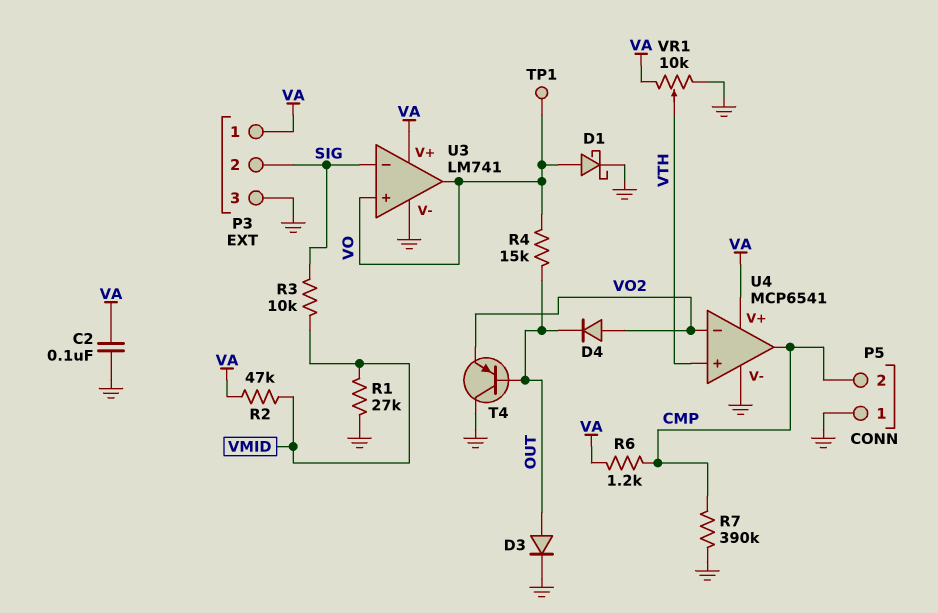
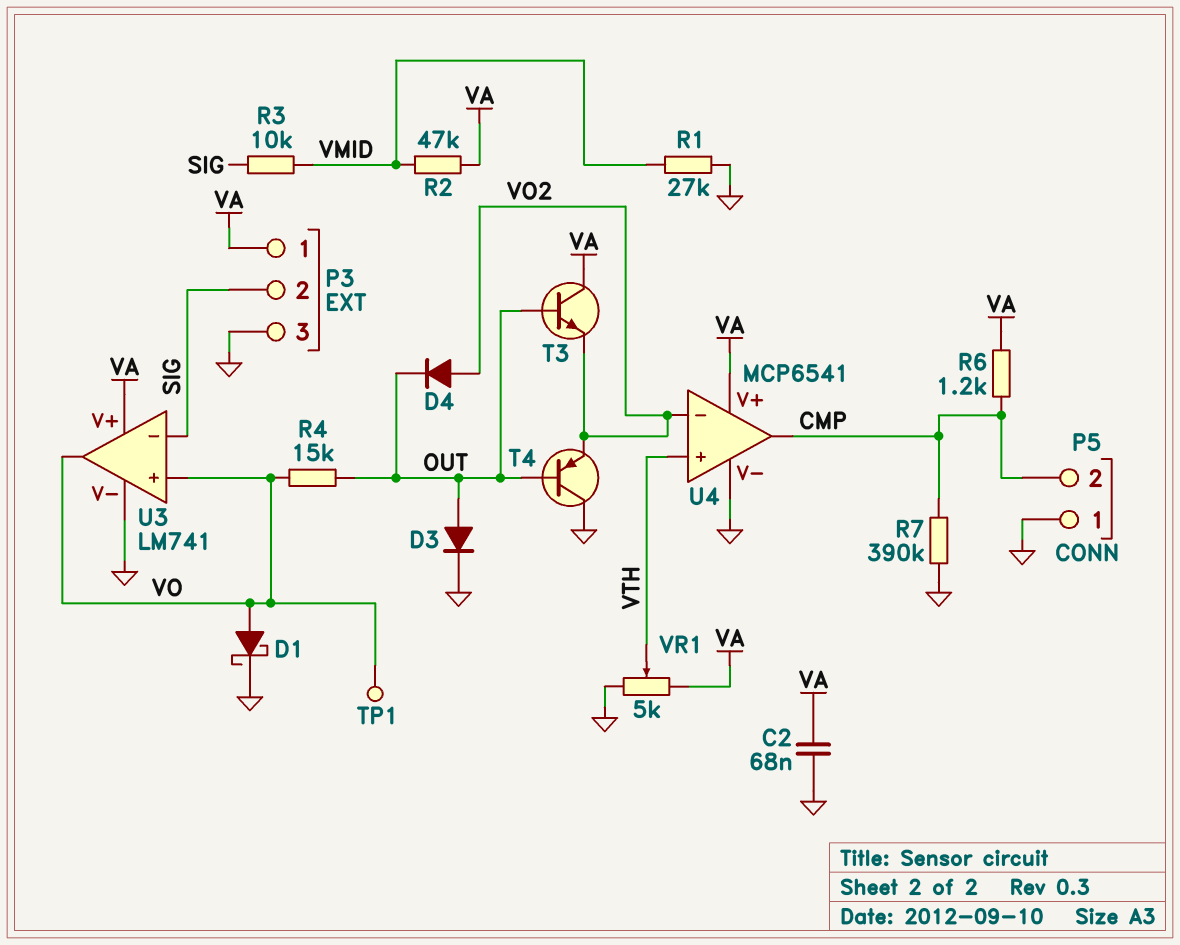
C2: 100nF (GND, VA) -> 68nF (GND, VA)
T3: none -> NPN (B OUT, C VA, E VO2)
VR1: 10k (GND, VA, wiper VTH) -> 5k (GND, VA, wiper VTH)

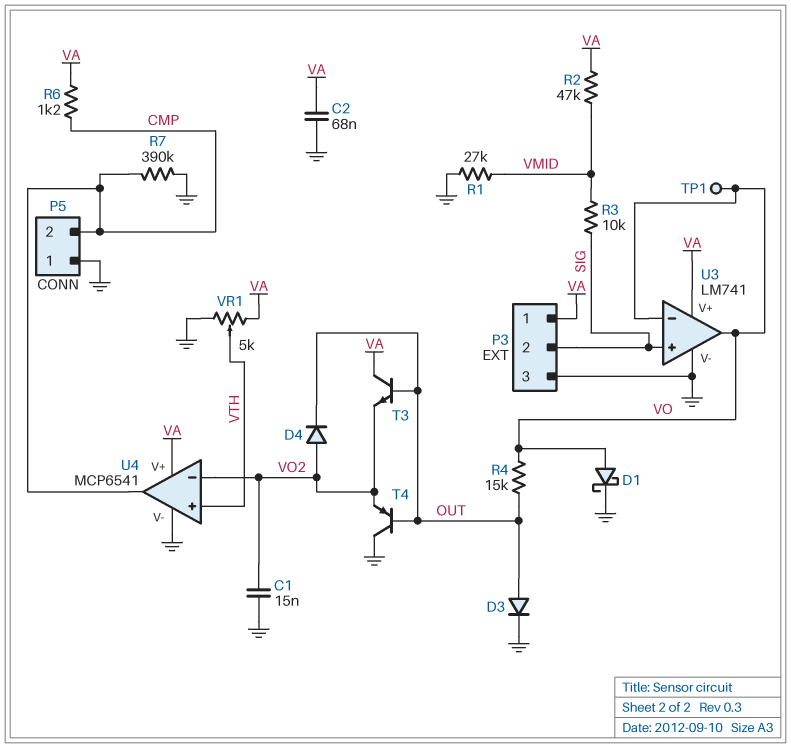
C1: none -> 15nF (GND, VO2)
U3 pin in+: VO -> SIG
U3 pin in-: SIG -> VO

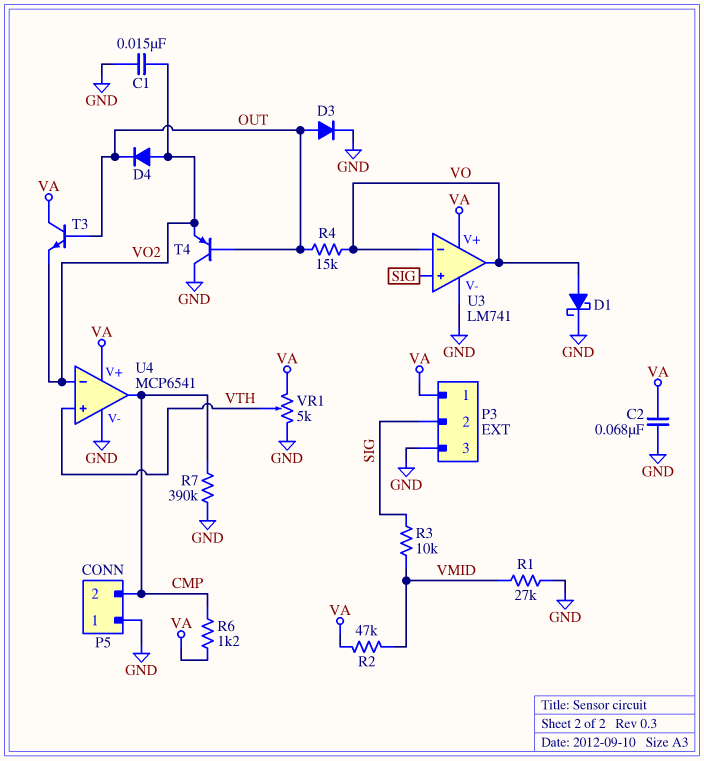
TP1: test point (VO) -> none

